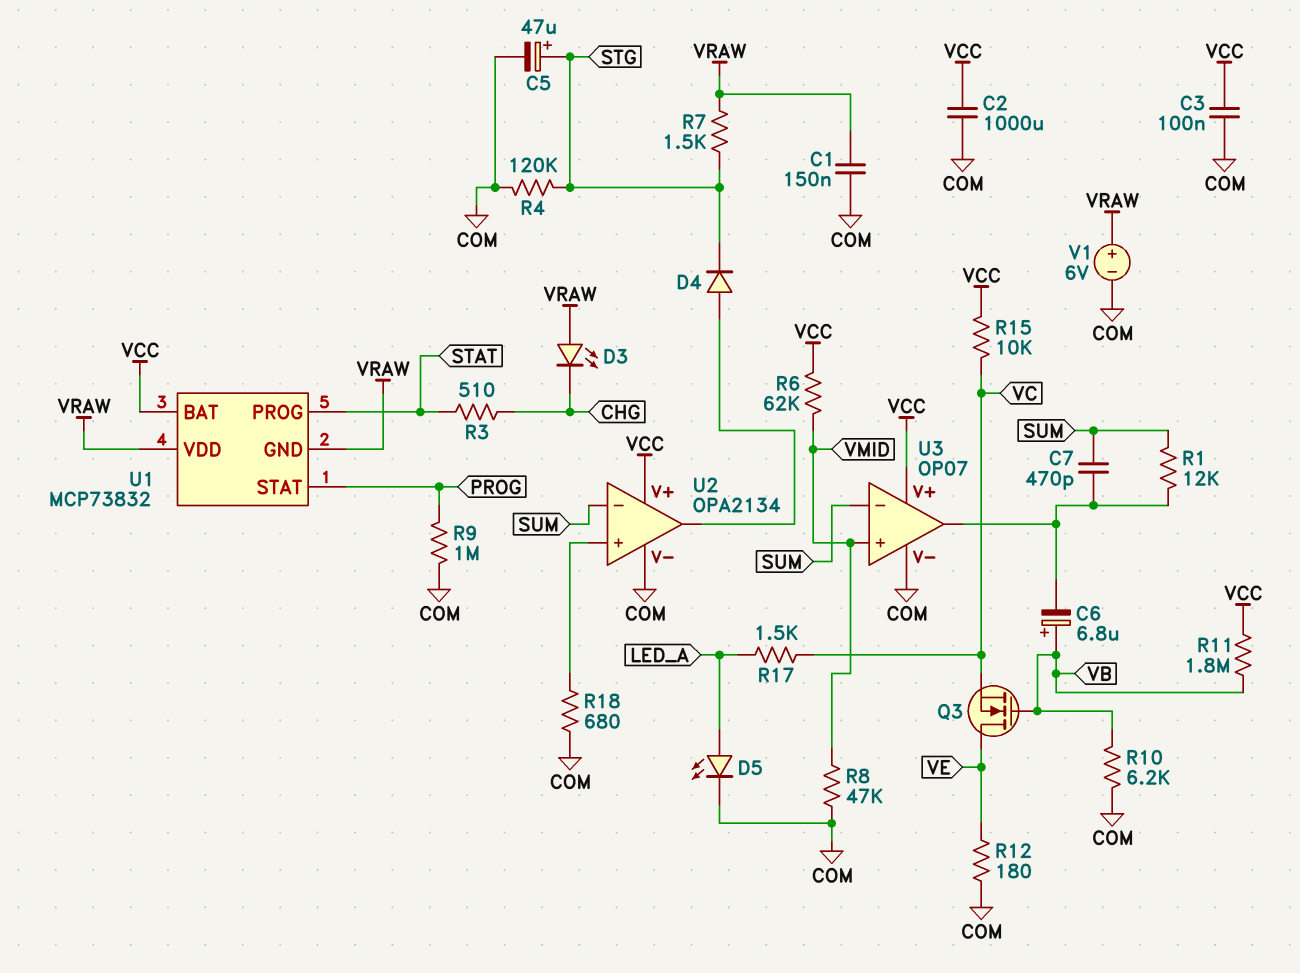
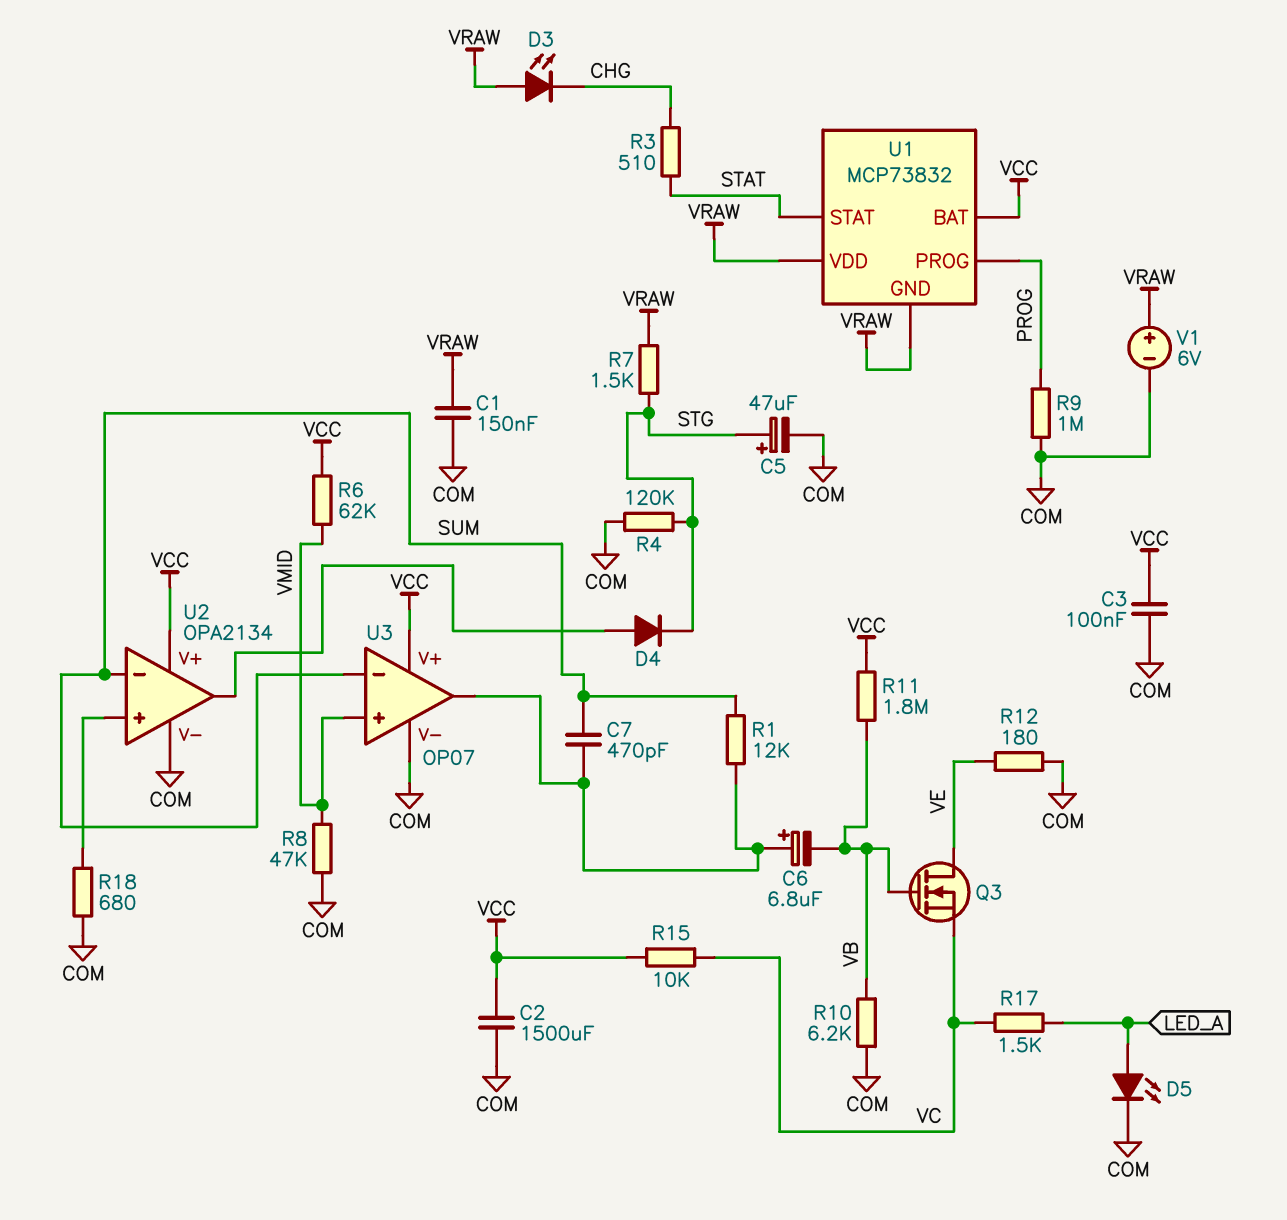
C2: 1000uF (COM, VCC) -> 1500uF (COM, VCC)
C6: 6.8uF (plus VB, minus U3/out) -> 6.8uF (plus U3/out, minus VB)
U1 pin PROG: STAT -> PROG
U1 pin STAT: PROG -> STAT

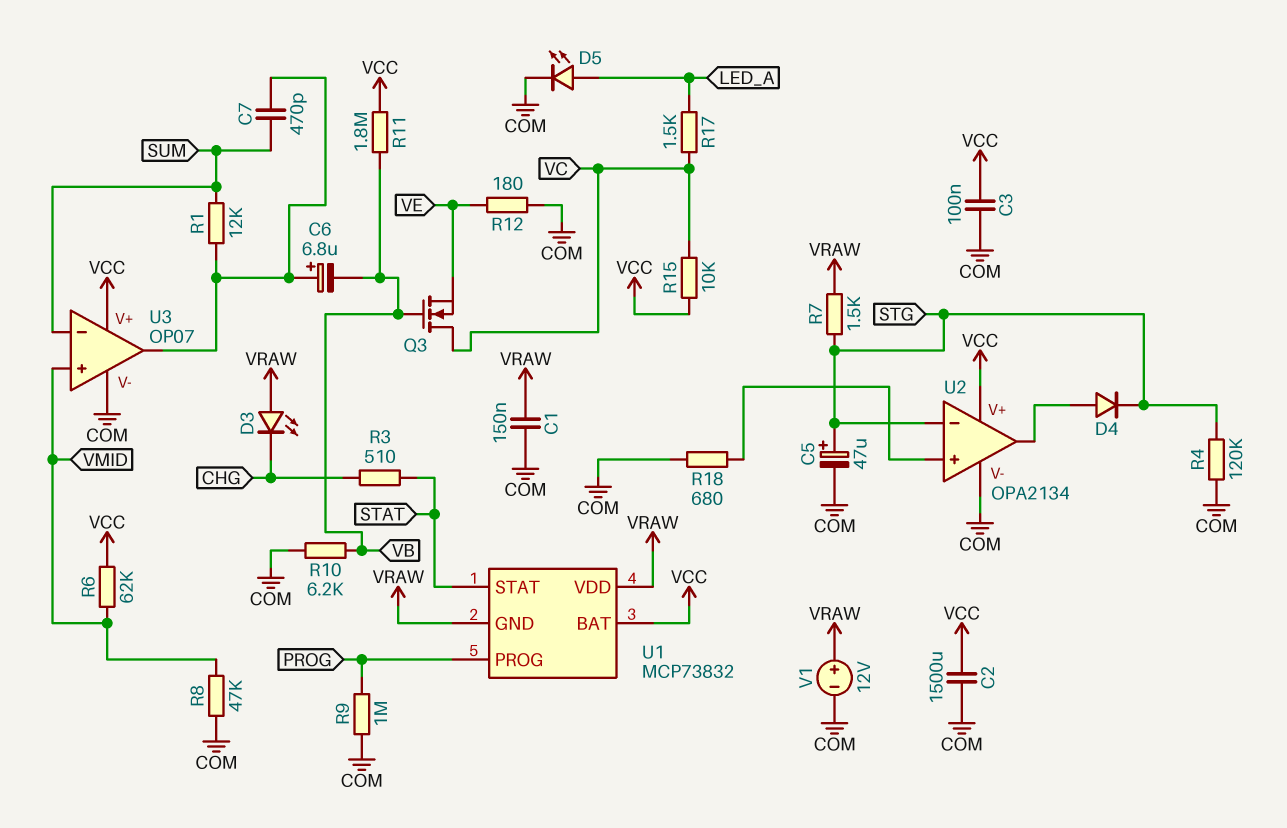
Q3: NMOS (G VB, D VE, S VC) -> NMOS (G VB, D VC, S VE)
U2 pin in-: SUM -> STG
V1: 6V (plus VRAW, minus COM) -> 12V (plus VRAW, minus COM)

